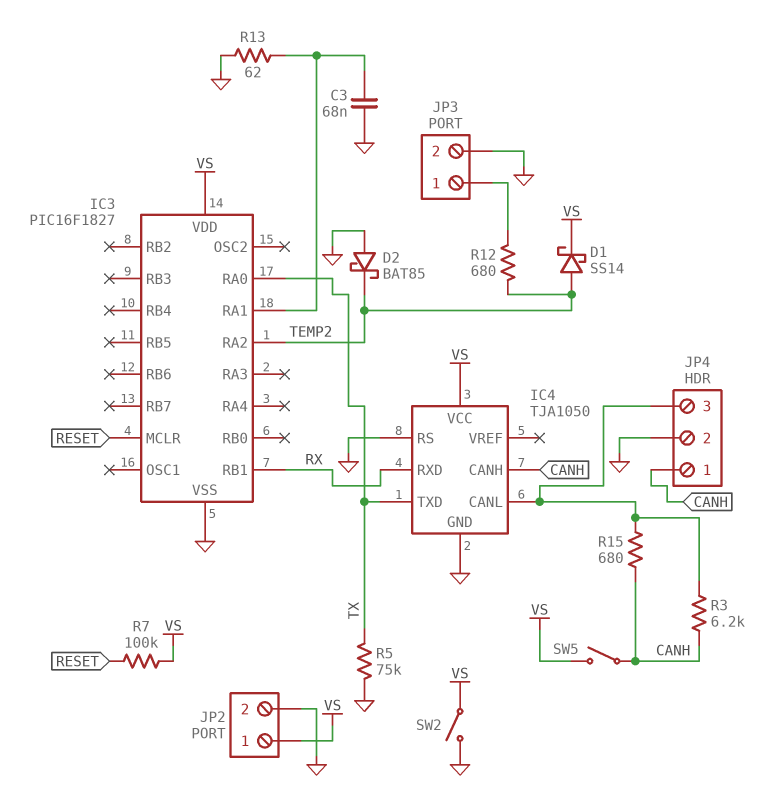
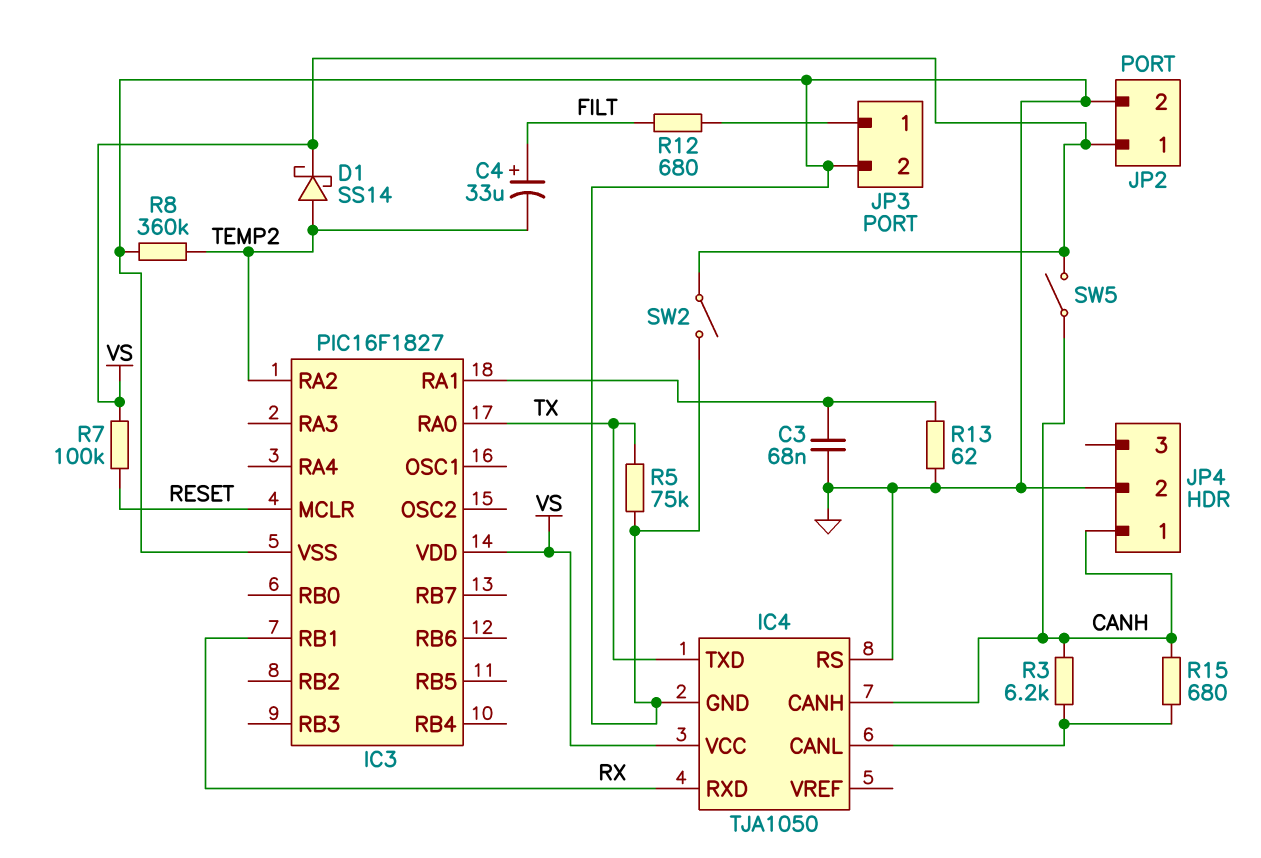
C4: none -> 33uF (plus FILT, minus TEMP2)
D2: schottky BAT85 (A GND, K TEMP2) -> none
JP4 pin 3: IC4/CANL -> none
R8: none -> 360k (GND, TEMP2)
R12: 680 (JP3/1, TEMP2) -> 680 (FILT, JP3/1)

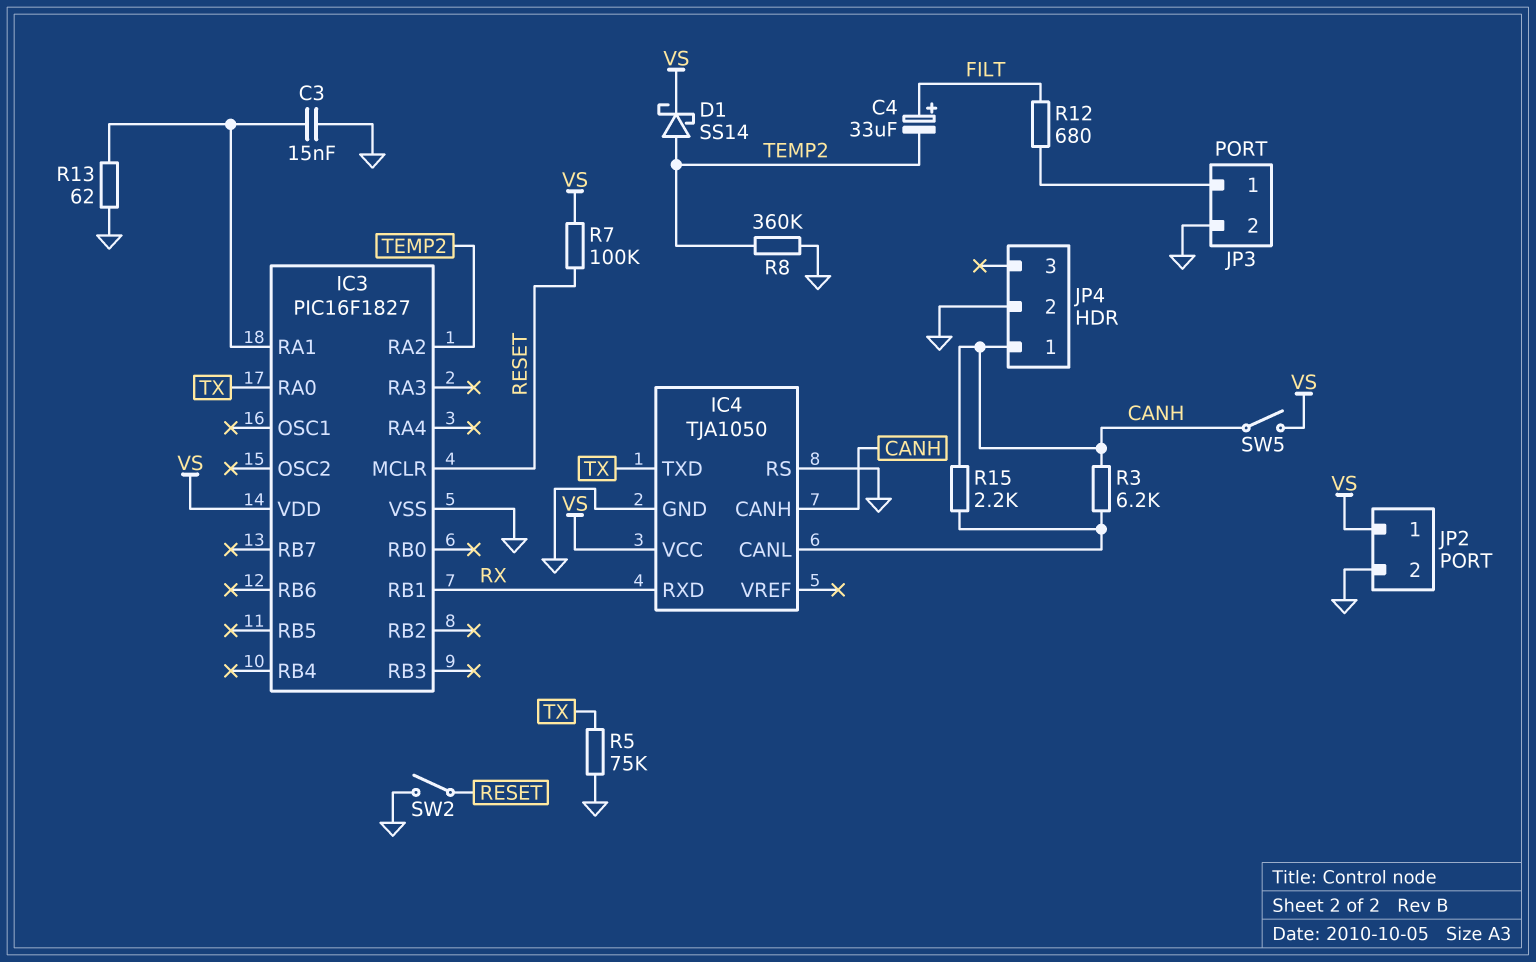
C3: 68nF (GND, IC3/RA1) -> 15nF (GND, IC3/RA1)
R15: 680 (CANH, IC4/CANL) -> 2.2k (CANH, IC4/CANL)
SW2: switch (GND, VS) -> switch (GND, RESET)

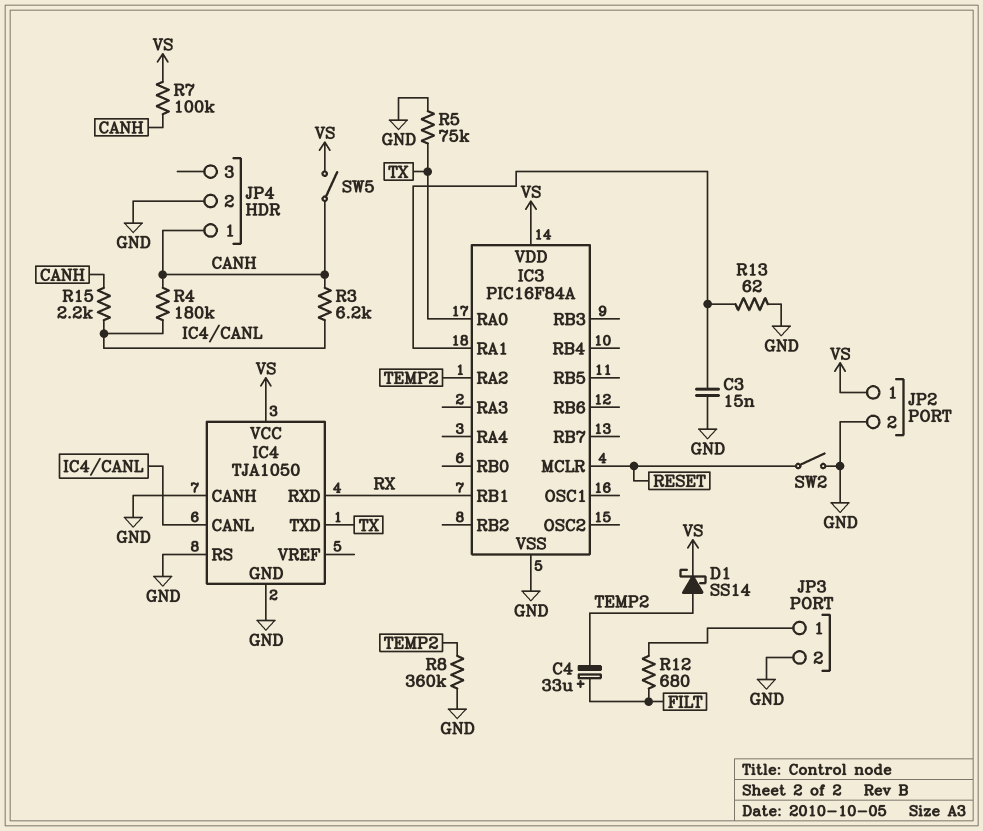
IC3: PIC16F1827 -> PIC16F84A
IC4 pin CANH: CANH -> GND
R4: none -> 180k (CANH, IC4/CANL)
R7: 100k (RESET, VS) -> 100k (CANH, VS)

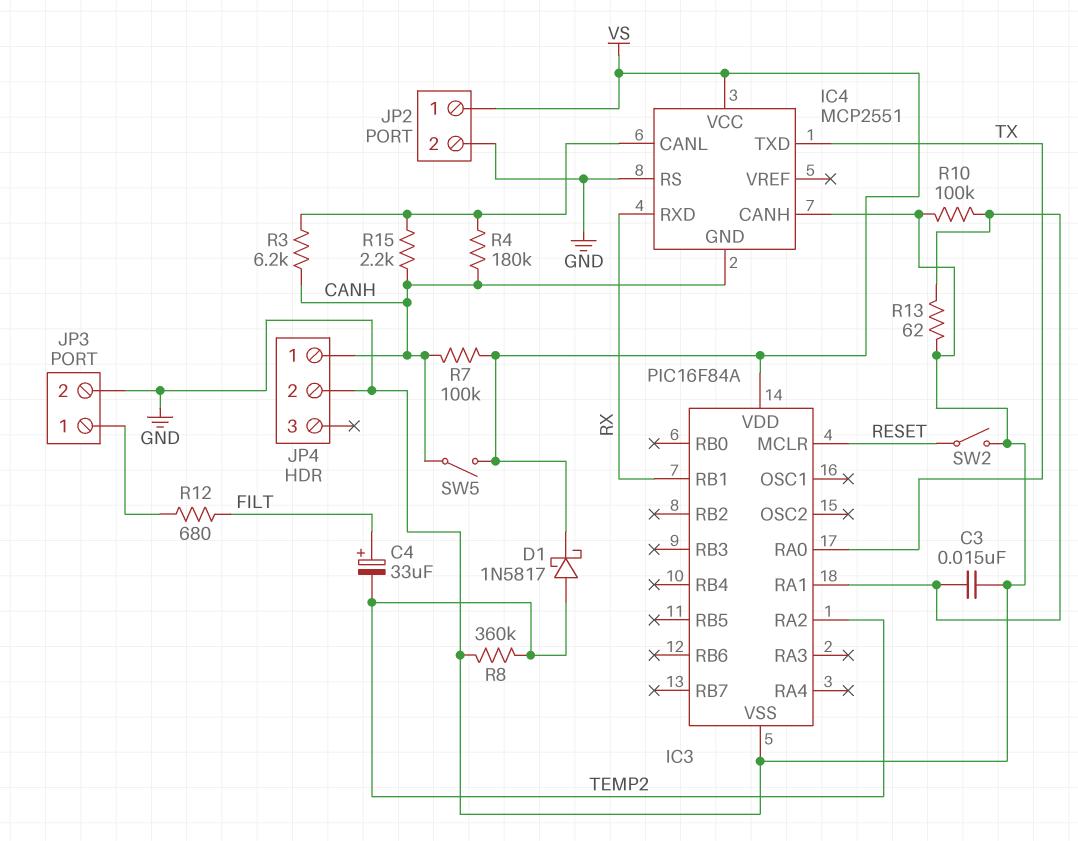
D1: schottky SS14 (A TEMP2, K VS) -> schottky 1N5817 (A TEMP2, K VS)
IC4: TJA1050 -> MCP2551
IC4 pin GND: GND -> CANH
R5: 75k (GND, TX) -> none
R10: none -> 100k (GND, IC3/RA1)

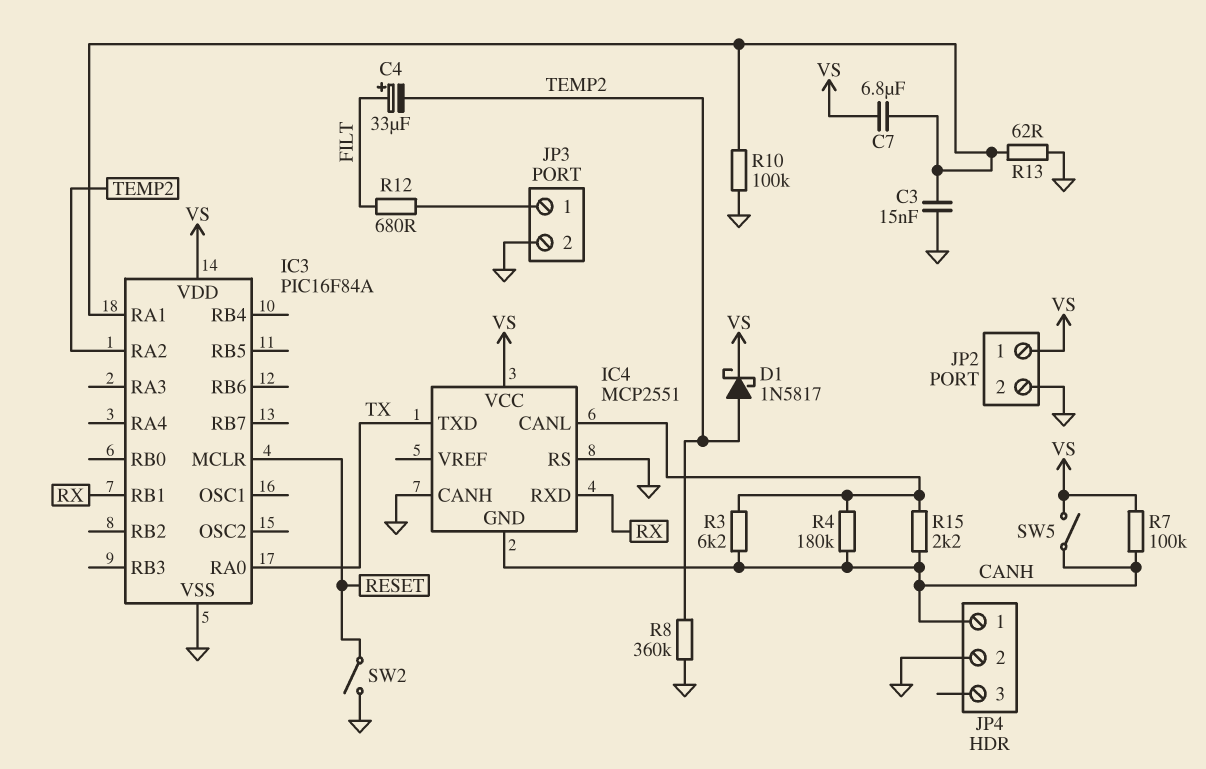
C7: none -> 6.8uF (IC3/RA1, VS)

